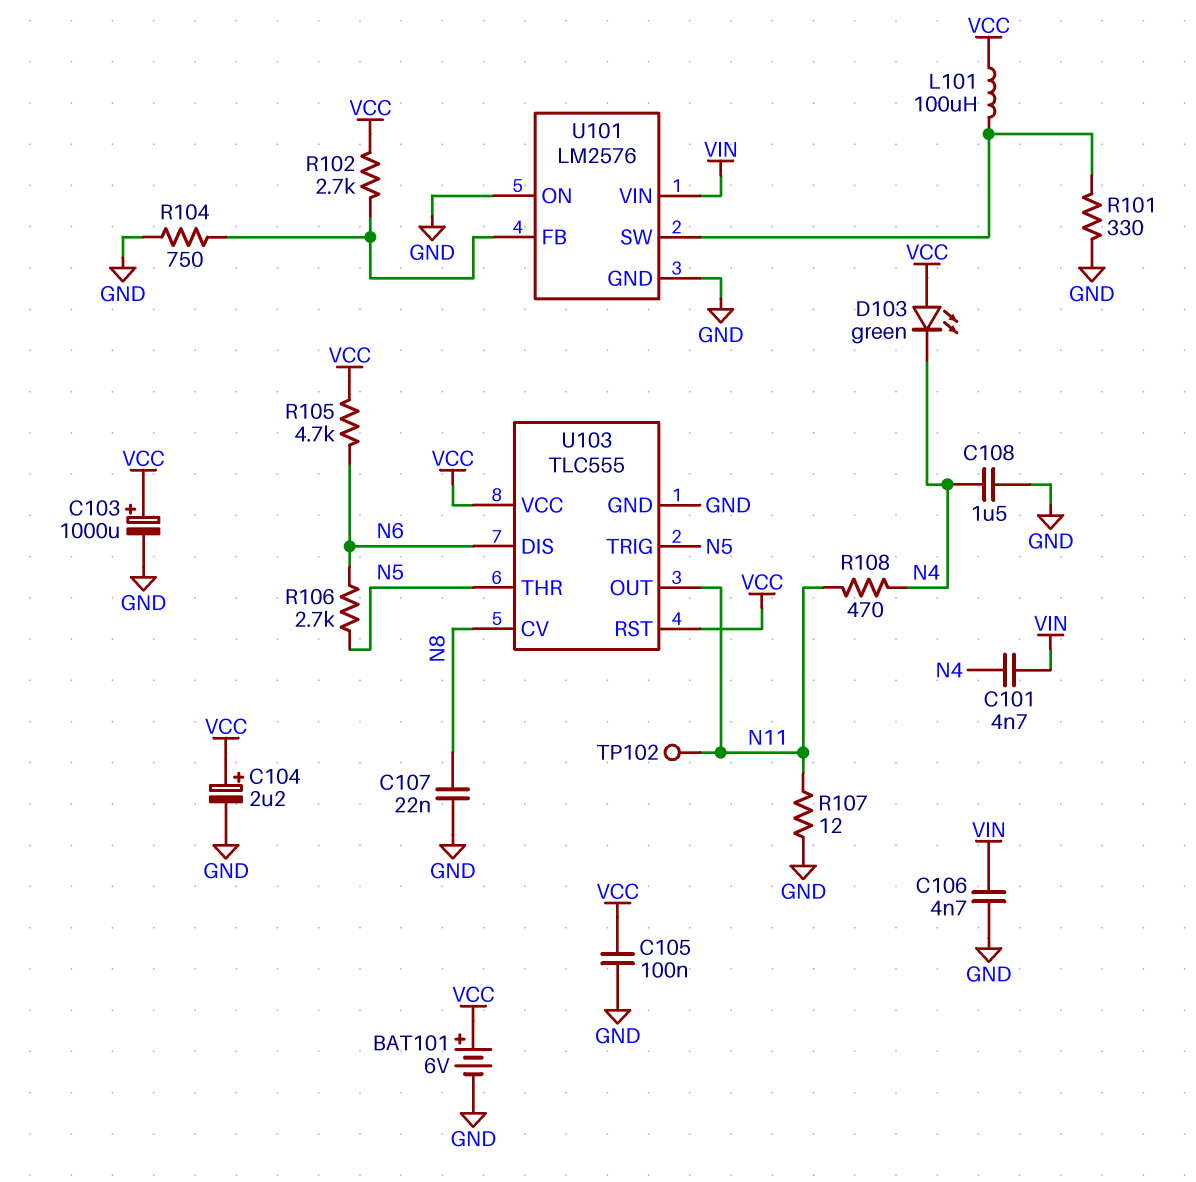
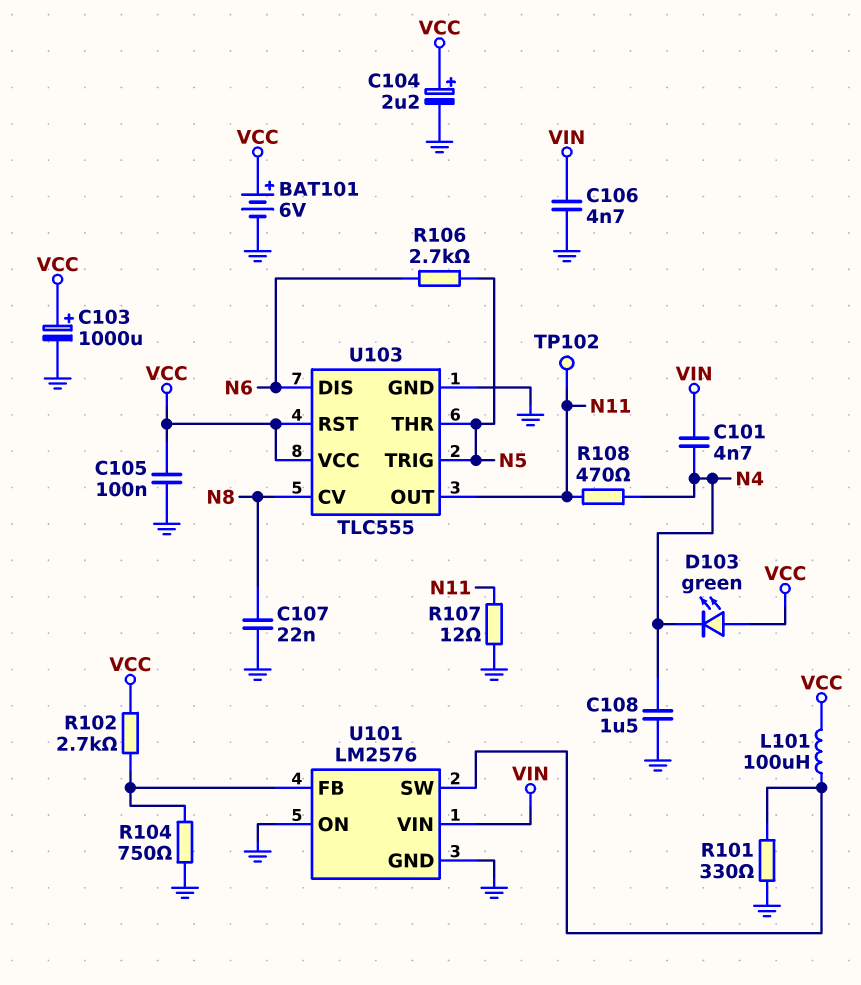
R105: 4.7k (N6, VCC) -> none

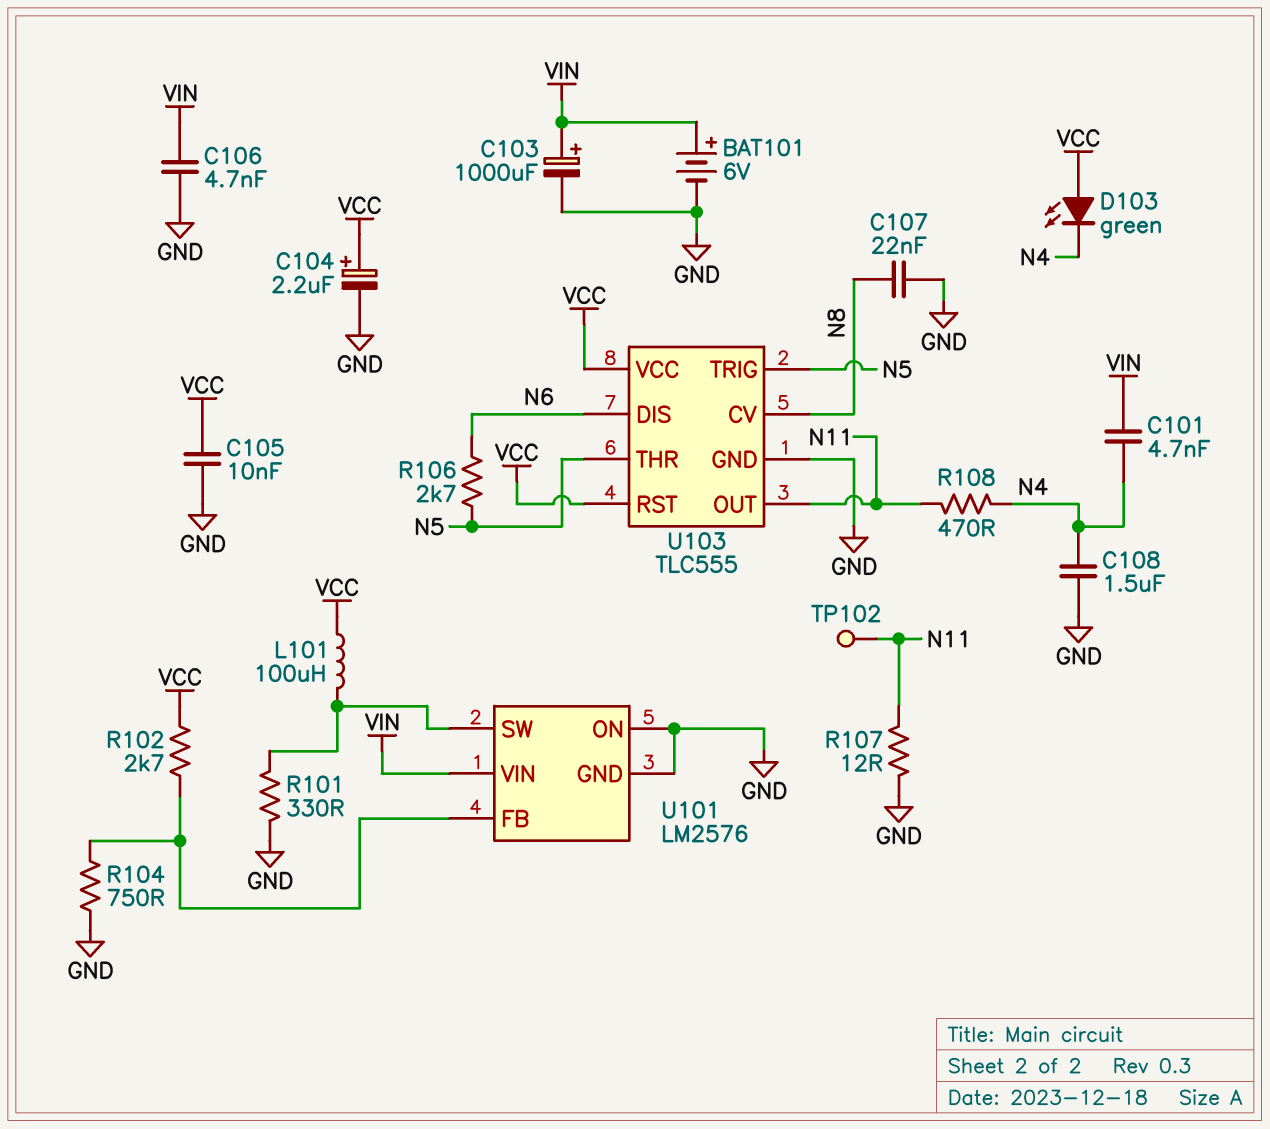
BAT101: 6V (plus VCC, minus GND) -> 6V (plus VIN, minus GND)
C103: 1000uF (plus VCC, minus GND) -> 1000uF (plus VIN, minus GND)
C105: 100nF (GND, VCC) -> 10nF (GND, VCC)

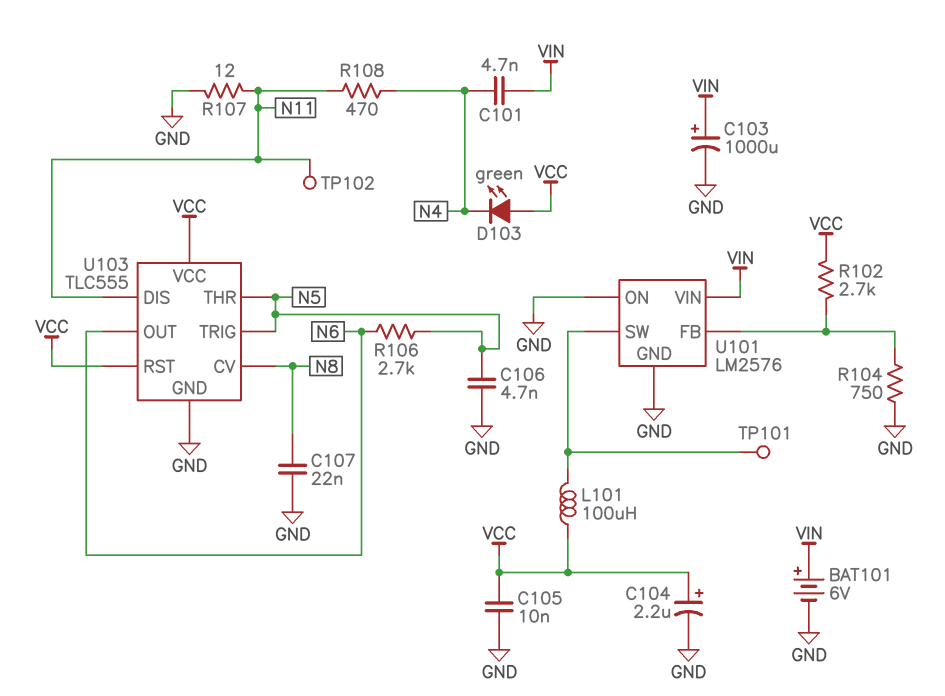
C106: 4.7nF (GND, VIN) -> 4.7nF (GND, N5)
C108: 1.5uF (GND, N4) -> none
R101: 330 (GND, U101/SW) -> none
TP101: none -> test point (U101/SW)
U103 pin DIS: N6 -> N11
U103 pin OUT: N11 -> N6

